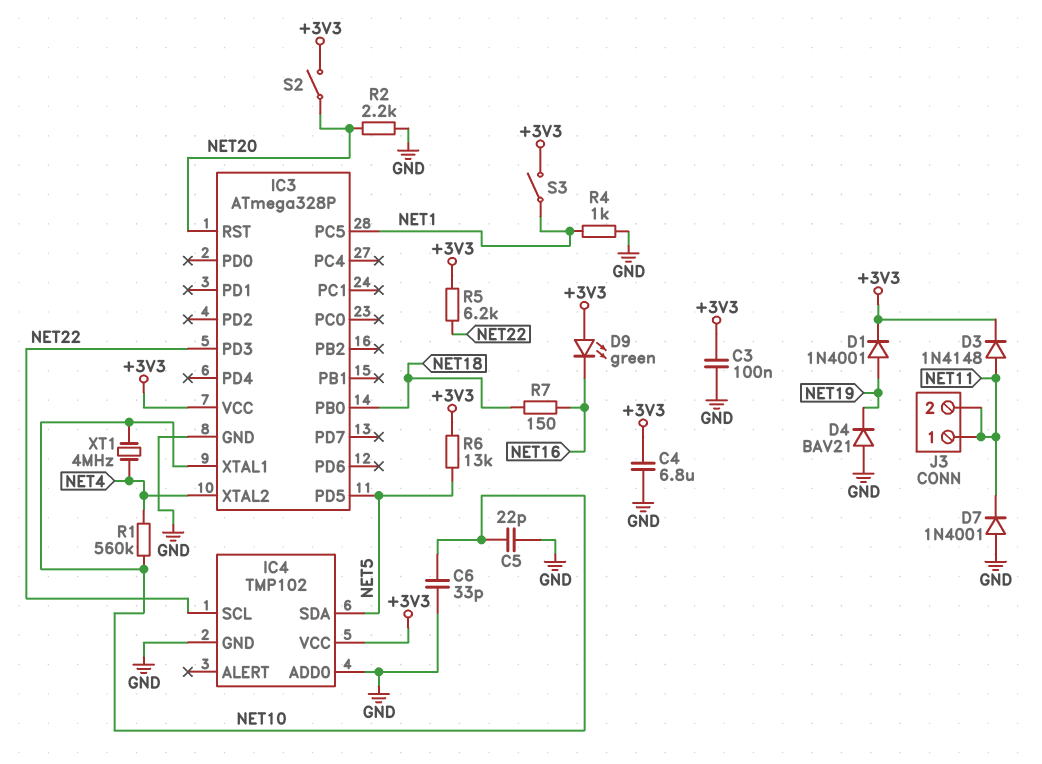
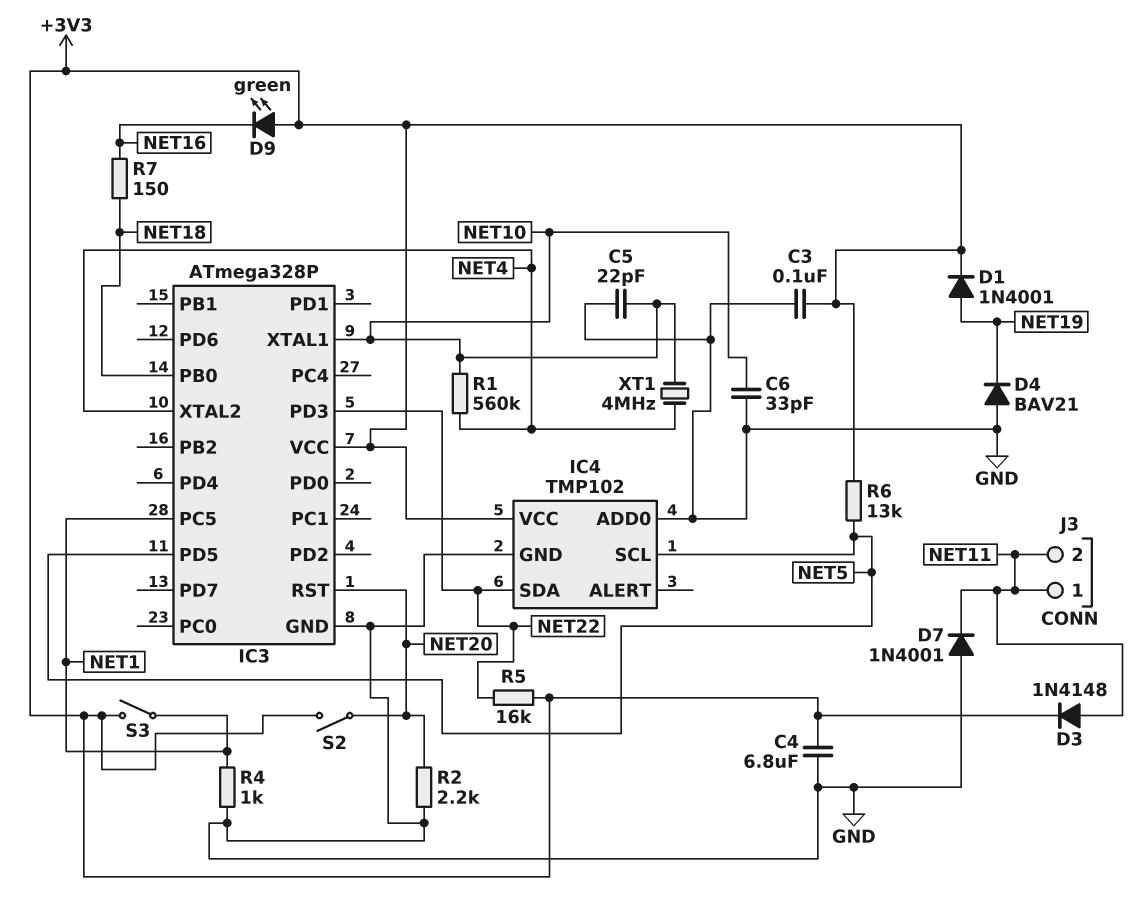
IC4 pin SCL: NET22 -> NET5
IC4 pin SDA: NET5 -> NET22
R5: 6.2k (+3V3, NET22) -> 16k (+3V3, NET22)

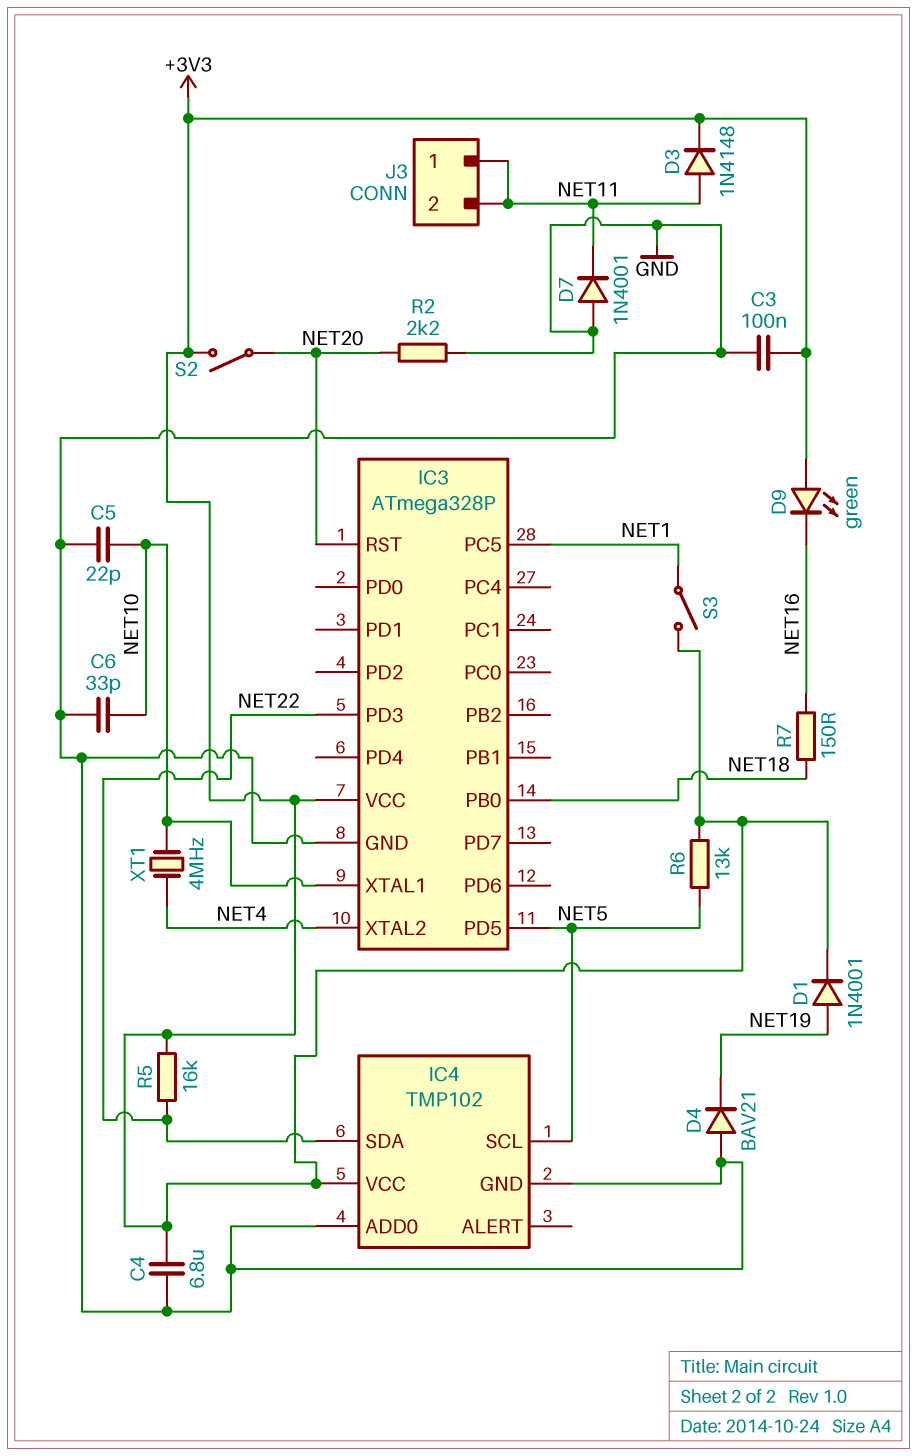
R1: 560k (NET4, NET10) -> none
R4: 1k (GND, NET1) -> none

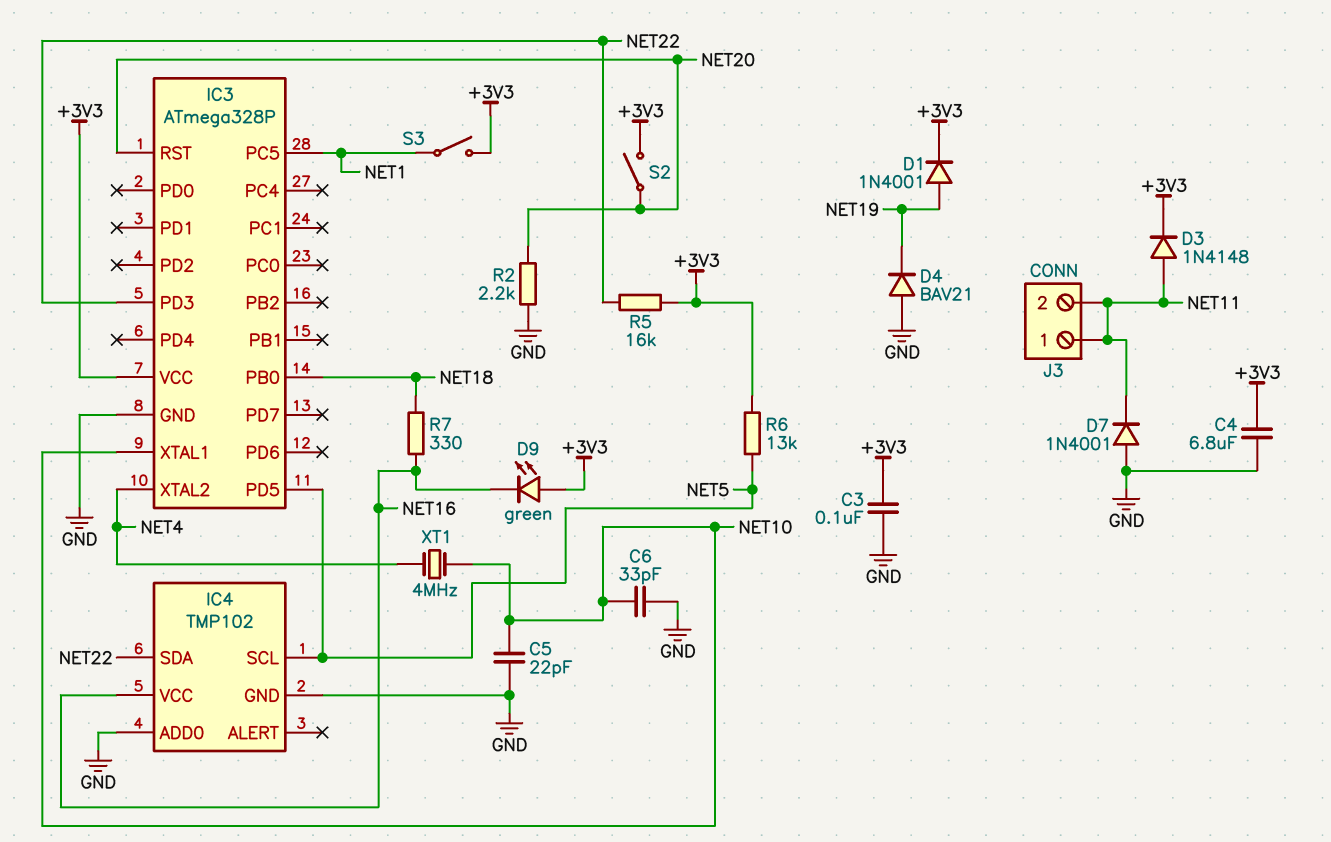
IC4 pin VCC: +3V3 -> NET16
R7: 150 (NET16, NET18) -> 330 (NET16, NET18)

